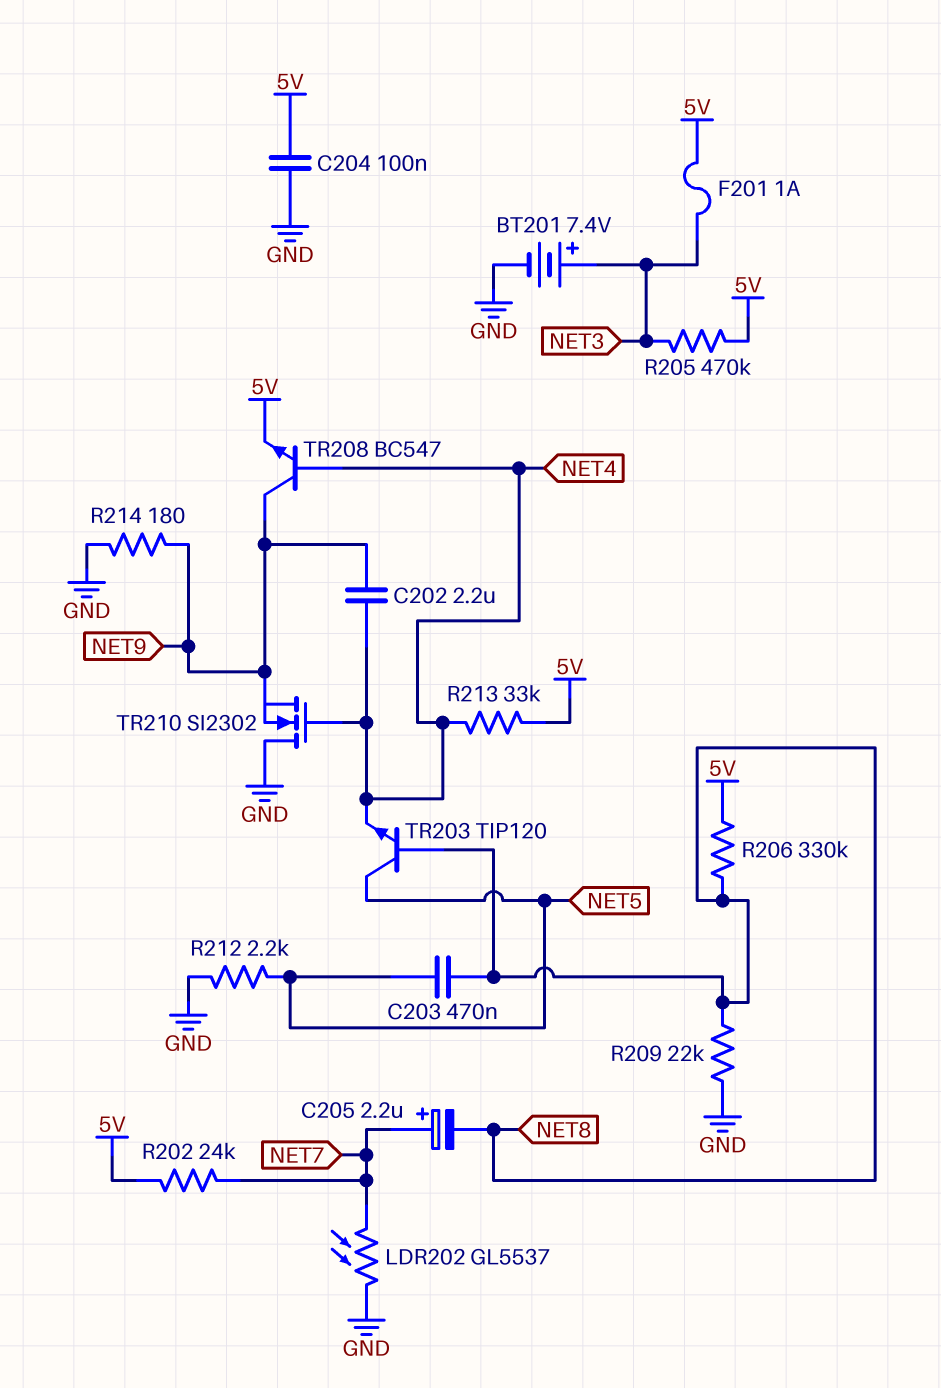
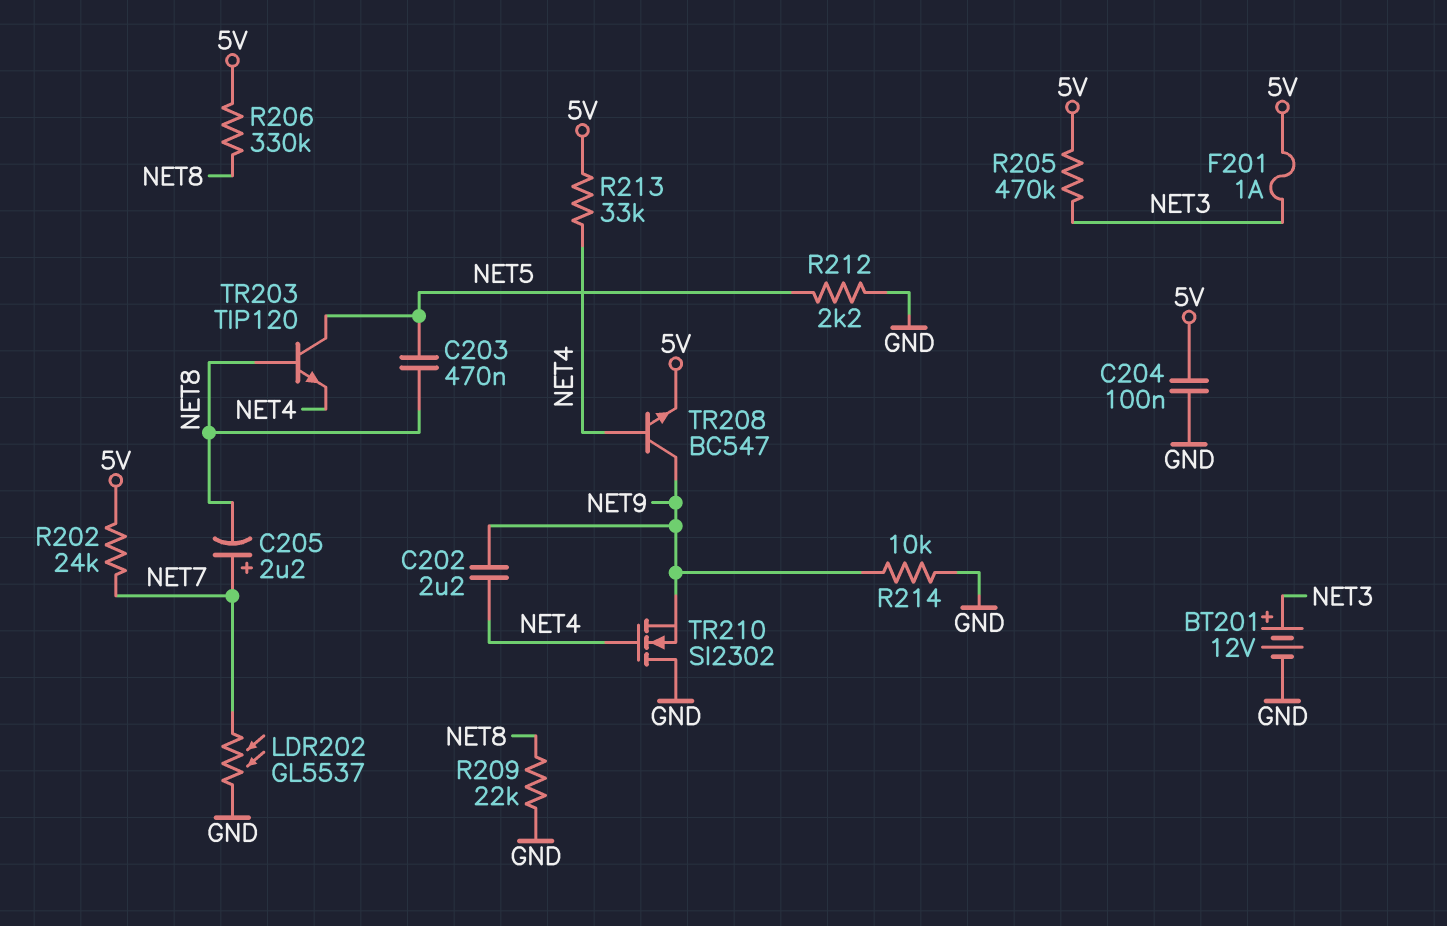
BT201: 7.4V (plus NET3, minus GND) -> 12V (plus NET3, minus GND)
R214: 180 (GND, NET9) -> 10k (GND, NET9)

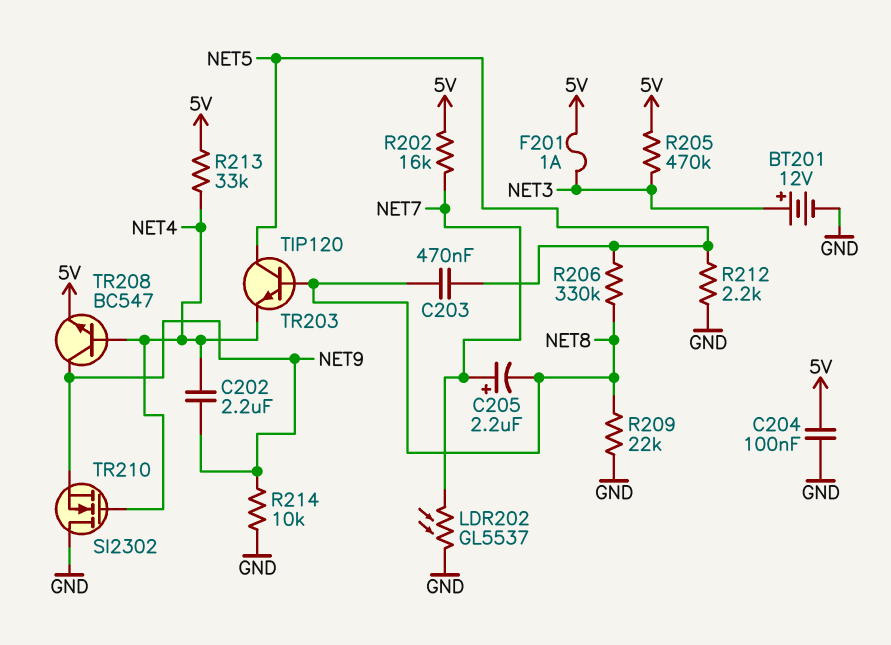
R202: 24k (5V, NET7) -> 16k (5V, NET7)
R206: 330k (5V, NET8) -> 330k (NET5, NET8)

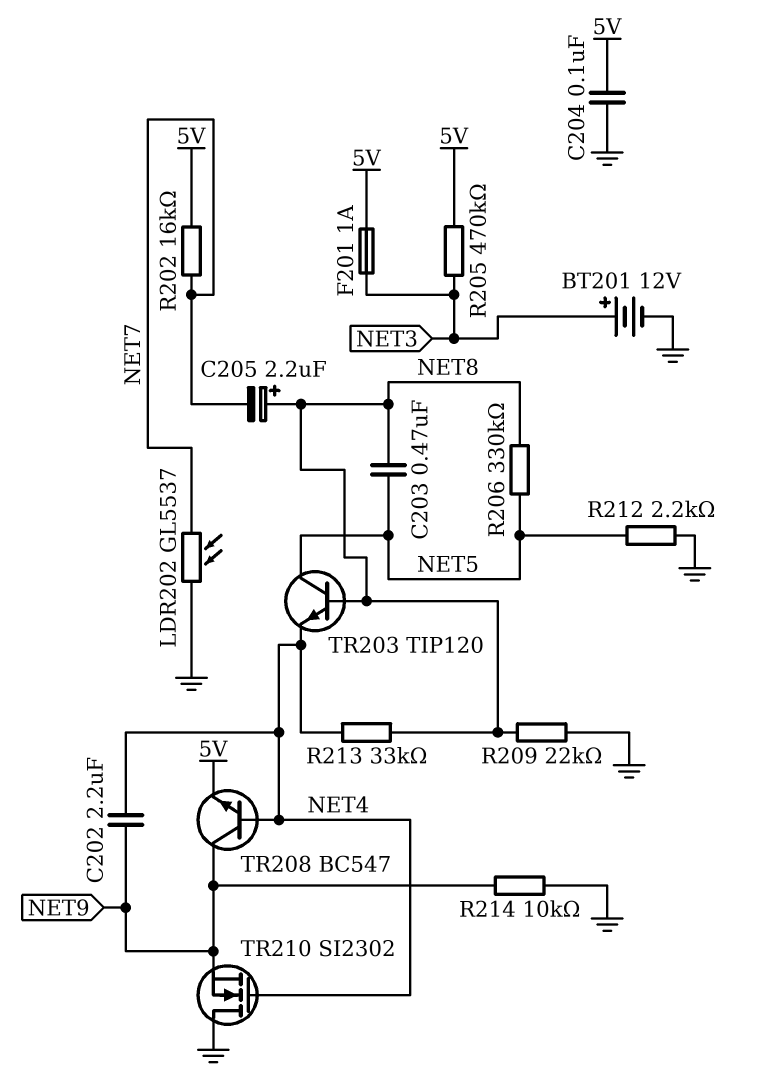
C205: 2.2uF (plus NET7, minus NET8) -> 2.2uF (plus NET8, minus NET7)
R213: 33k (5V, NET4) -> 33k (NET4, NET8)

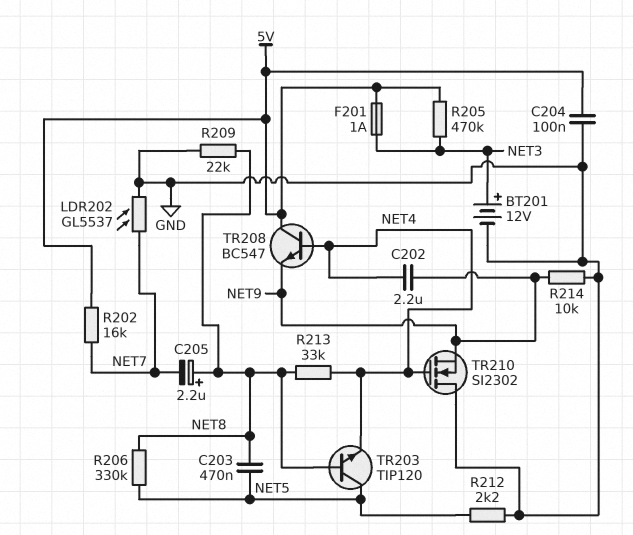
TR208: NPN BC547 (B NET4, C NET9, E 5V) -> NPN BC547 (B NET4, C 5V, E NET9)

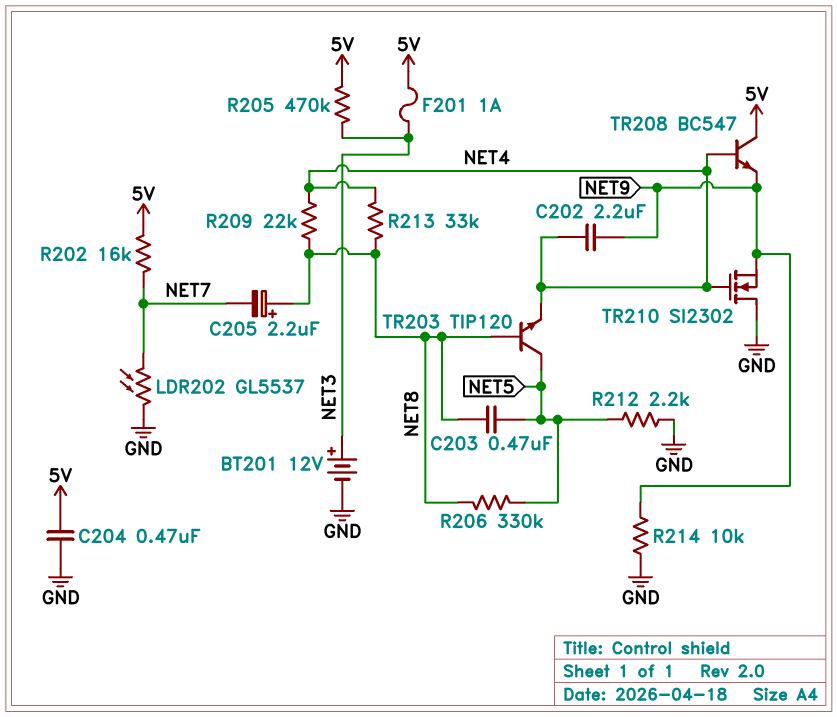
C204: 100nF (5V, GND) -> 470nF (5V, GND)
R209: 22k (GND, NET8) -> 22k (NET4, NET8)

